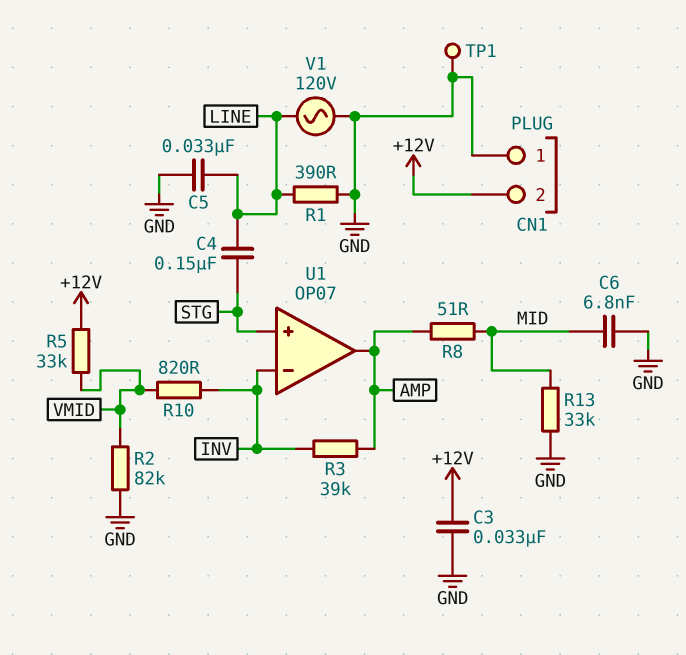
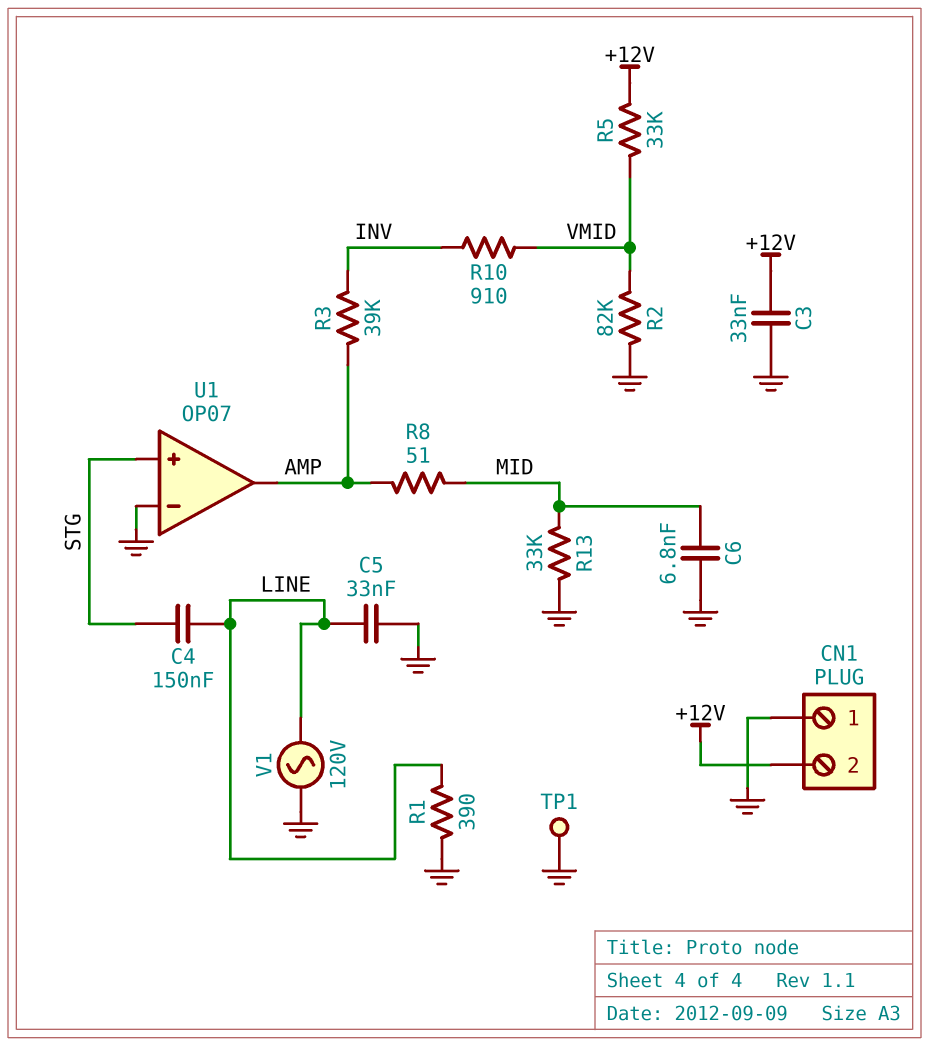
R10: 820 (INV, VMID) -> 910 (INV, VMID)
U1 pin in-: INV -> GND

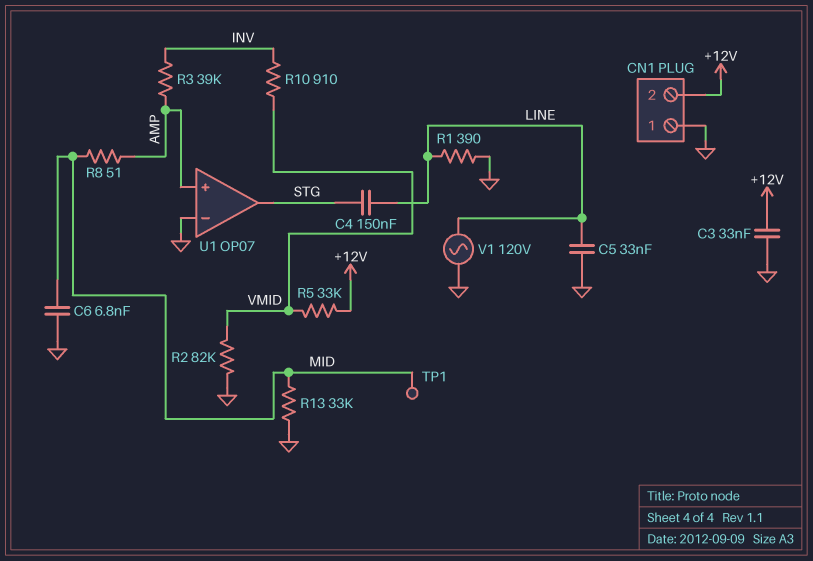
TP1: test point (GND) -> test point (MID)
U1 pin in+: STG -> AMP
U1 pin out: AMP -> STG

